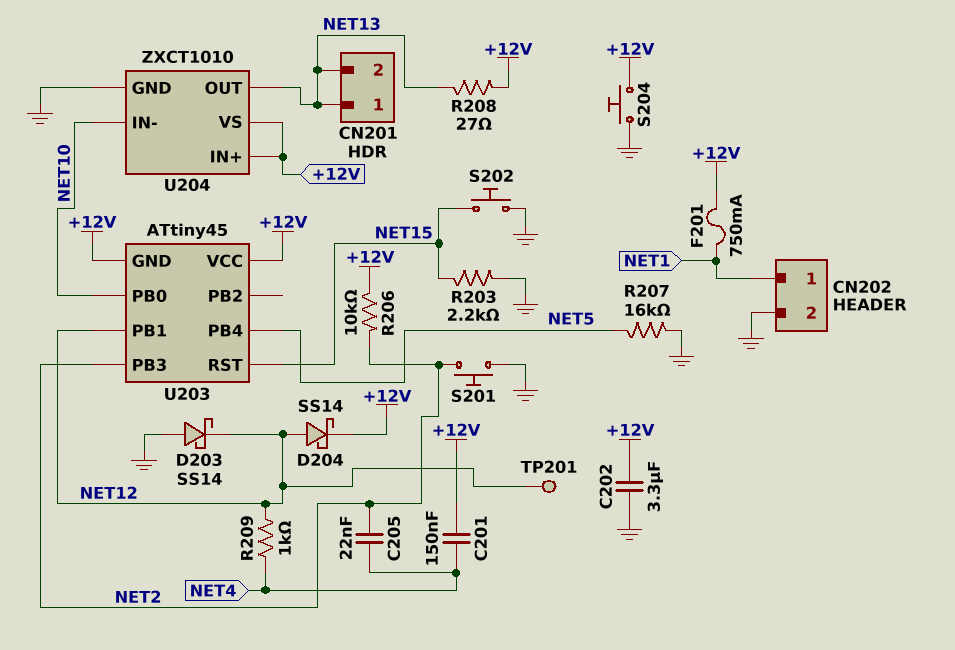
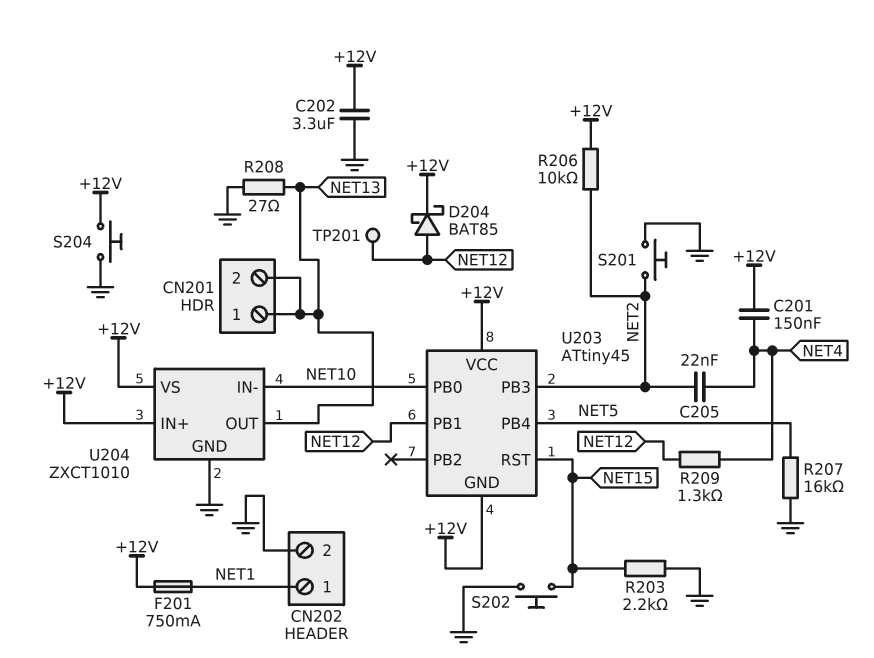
D203: schottky SS14 (A GND, K NET12) -> none
D204: schottky SS14 (A NET12, K +12V) -> schottky BAT85 (A NET12, K +12V)
R208: 27 (+12V, NET13) -> 27 (GND, NET13)
R209: 1k (NET4, NET12) -> 1.3k (NET4, NET12)

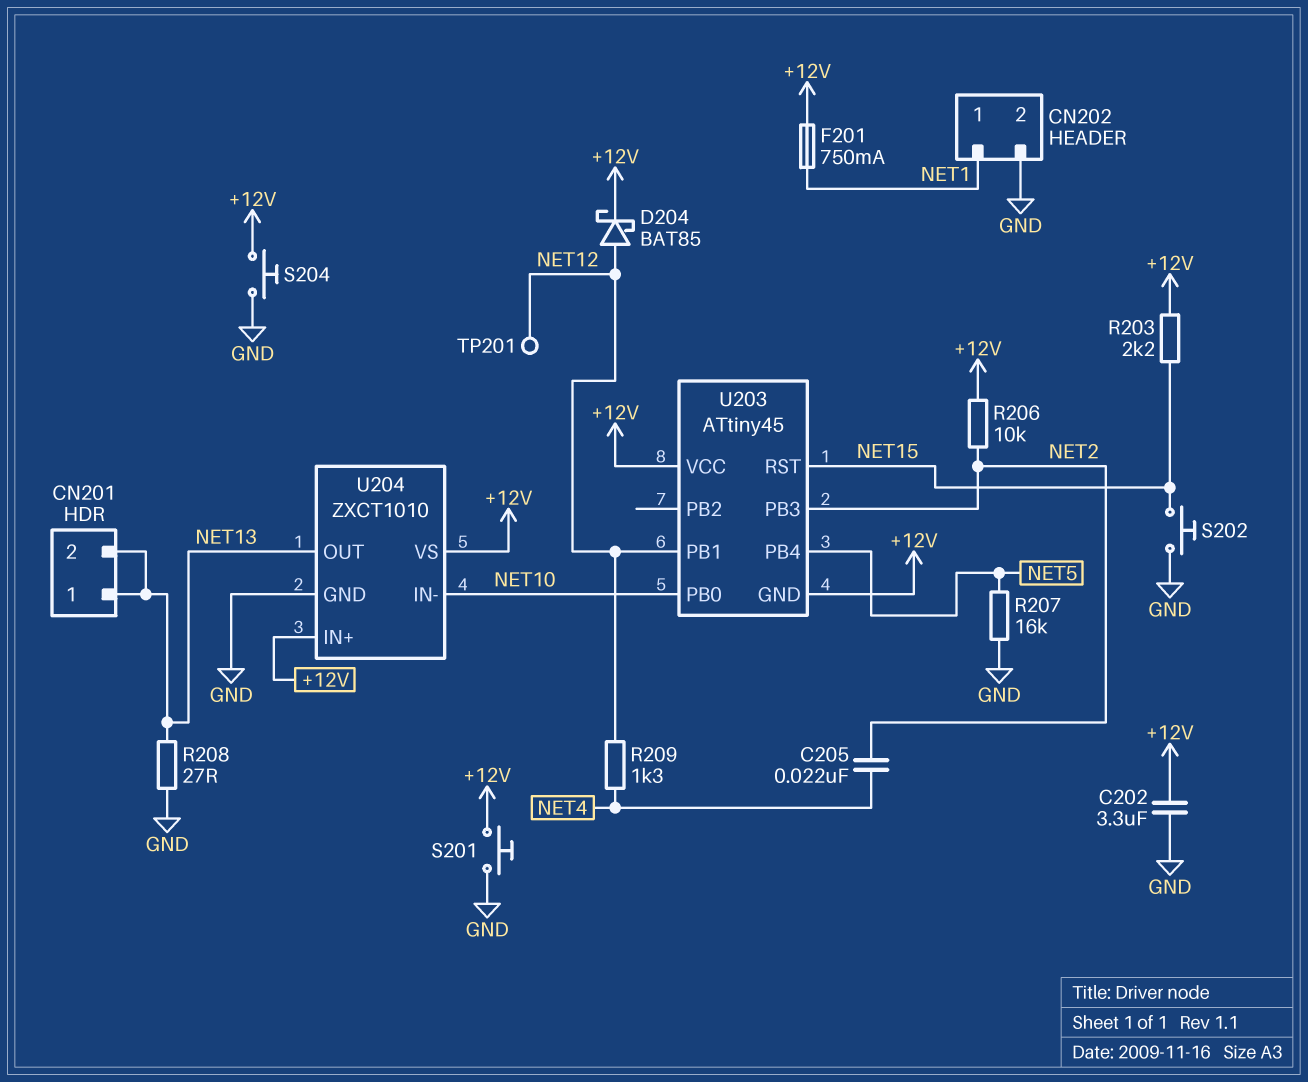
C201: 150nF (+12V, NET4) -> none
R203: 2.2k (GND, NET15) -> 2.2k (+12V, NET15)
S201: button (GND, NET2) -> button (+12V, GND)

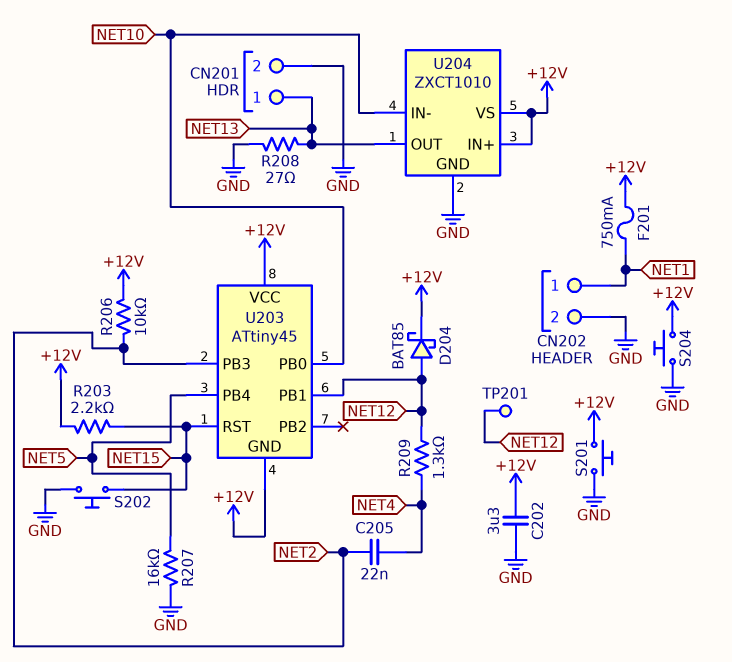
CN201 pin 2: NET13 -> GND

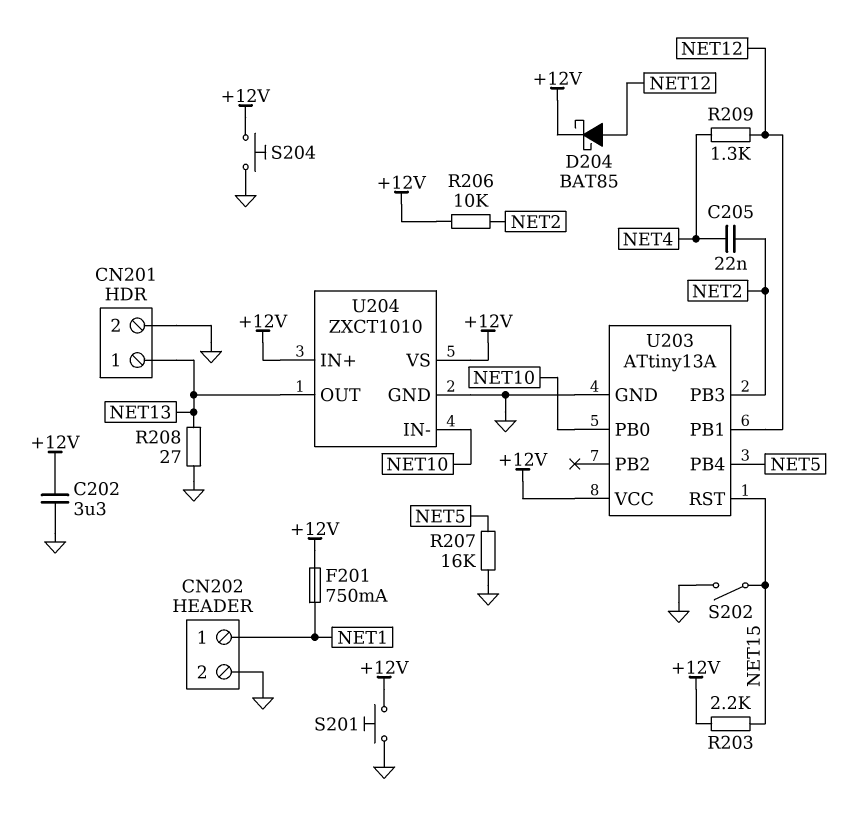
S202: button (GND, NET15) -> switch (GND, NET15)
TP201: test point (NET12) -> none
U203: ATtiny45 -> ATtiny13A
U203 pin GND: +12V -> GND

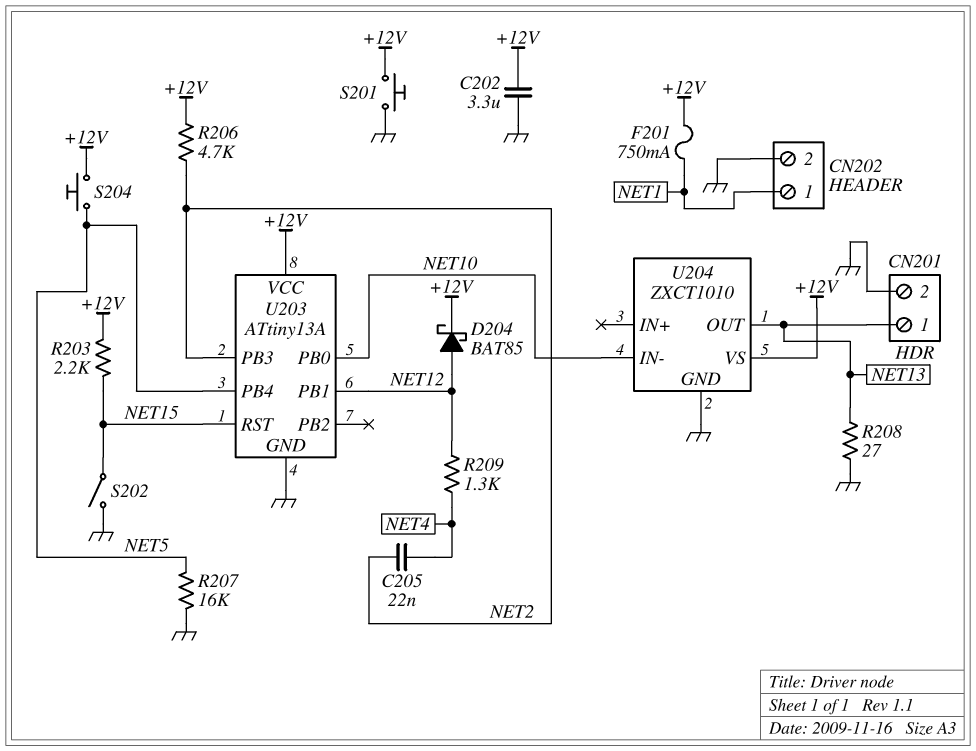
R206: 10k (+12V, NET2) -> 4.7k (+12V, NET2)
S204: button (+12V, GND) -> button (+12V, NET5)
U204 pin IN+: +12V -> none

